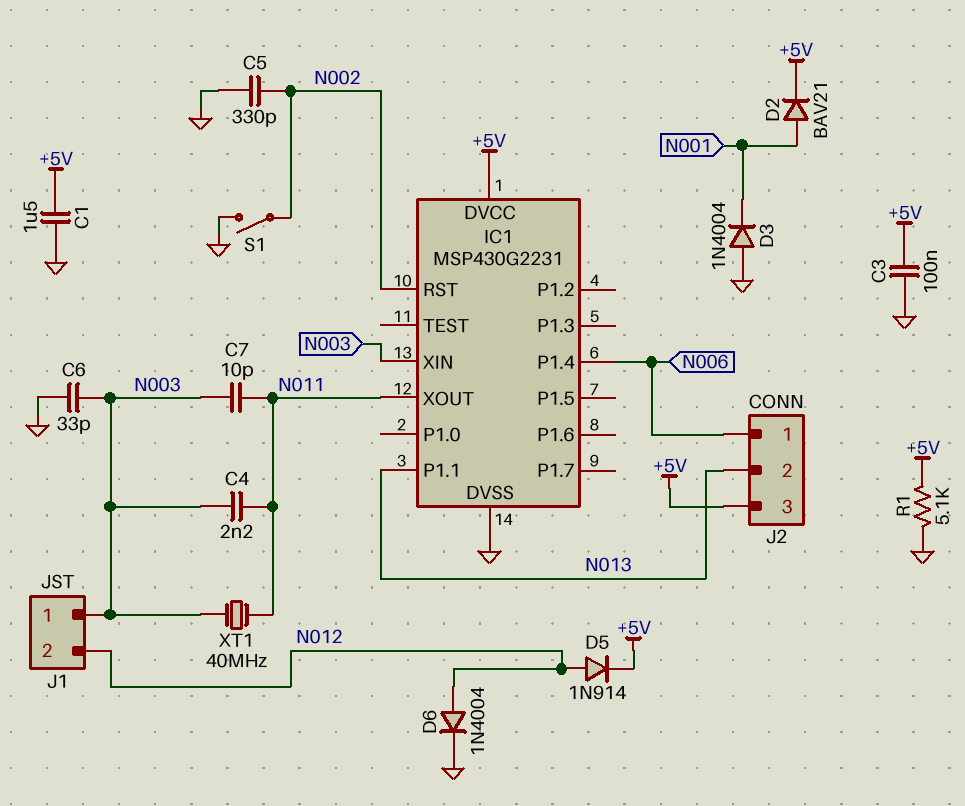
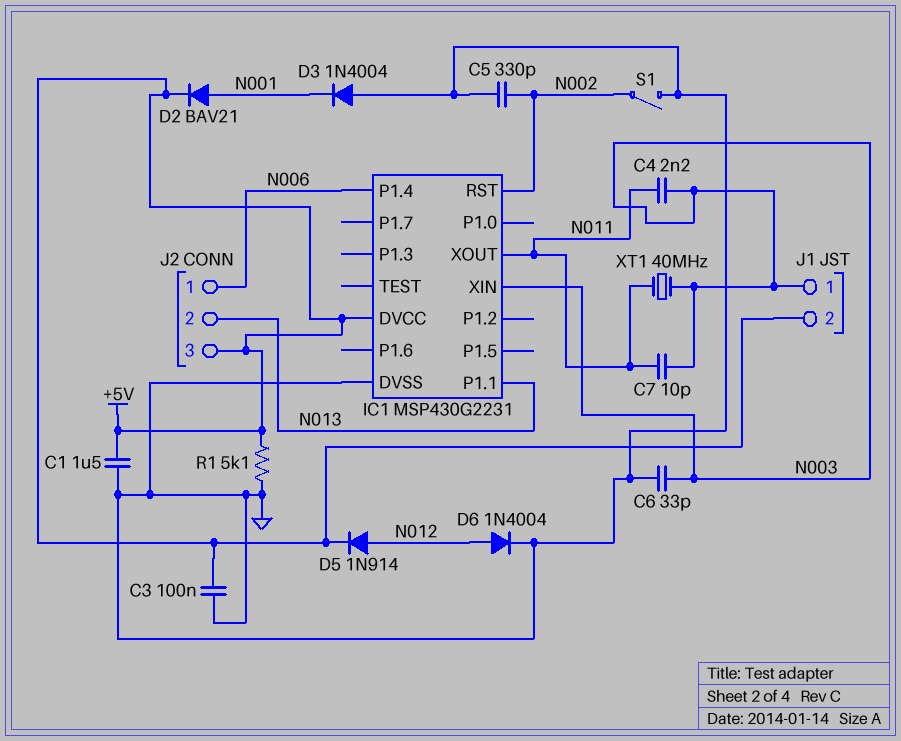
J1 pin 2: N012 -> +5V

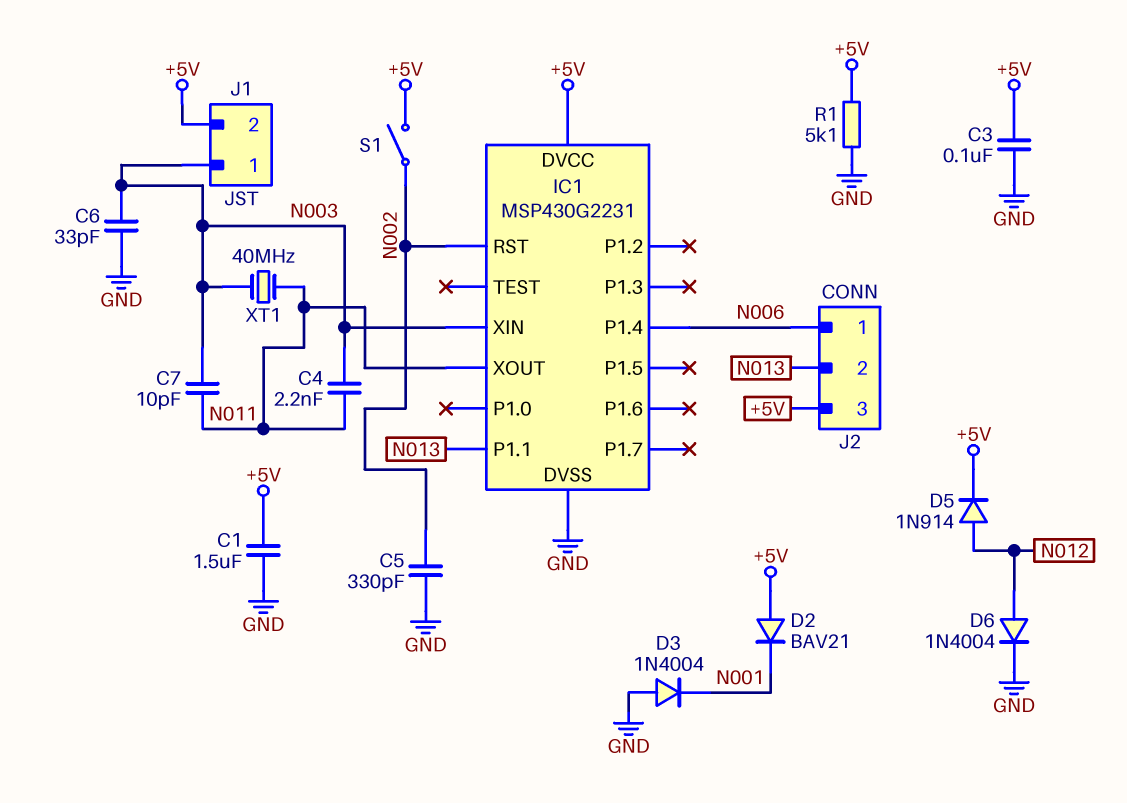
D2: diode BAV21 (A N001, K +5V) -> diode BAV21 (A +5V, K N001)
S1: switch (GND, N002) -> switch (+5V, N002)

